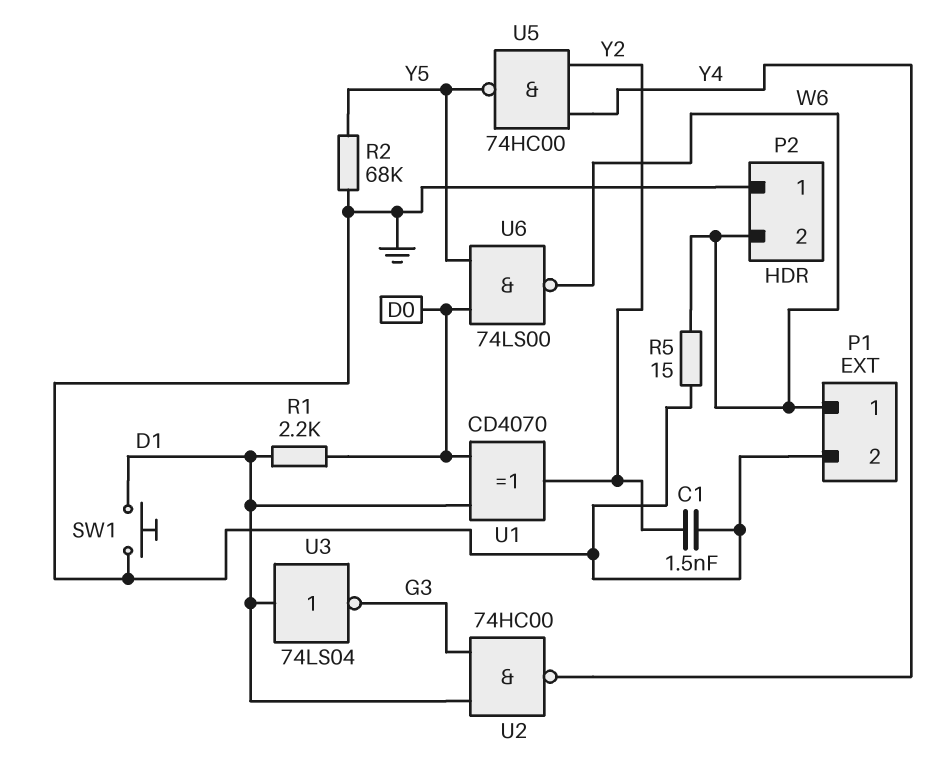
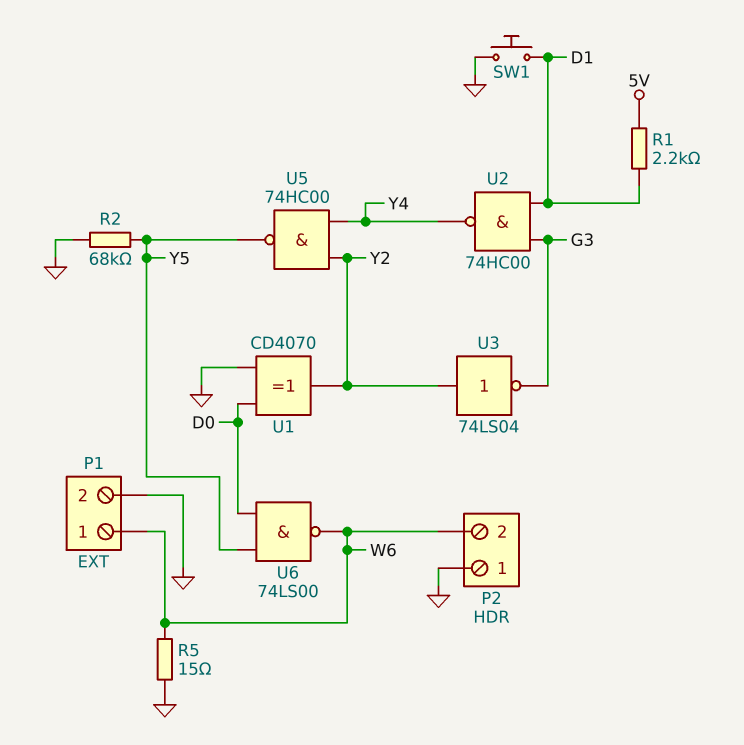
C1: 1.5nF (GND, Y2) -> none
R1: 2.2k (D0, D1) -> 2.2k (5V, D1)
U1: XOR CD4070 (in D0, in D1, out Y2) -> XOR CD4070 (in D0, in GND, out Y2)
U3: NOT 74LS04 (in D1, out G3) -> NOT 74LS04 (in Y2, out G3)

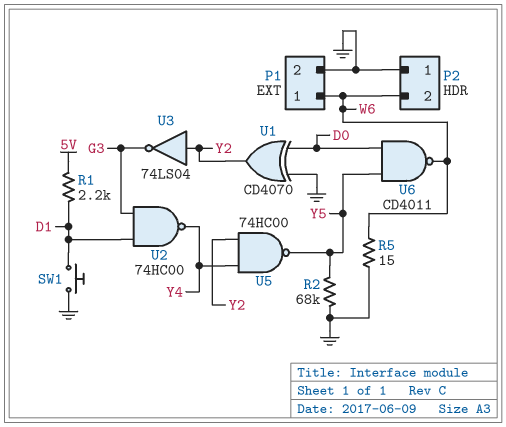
U6: NAND 74LS00 (in D0, in Y5, out W6) -> NAND CD4011 (in D0, in Y5, out W6)

